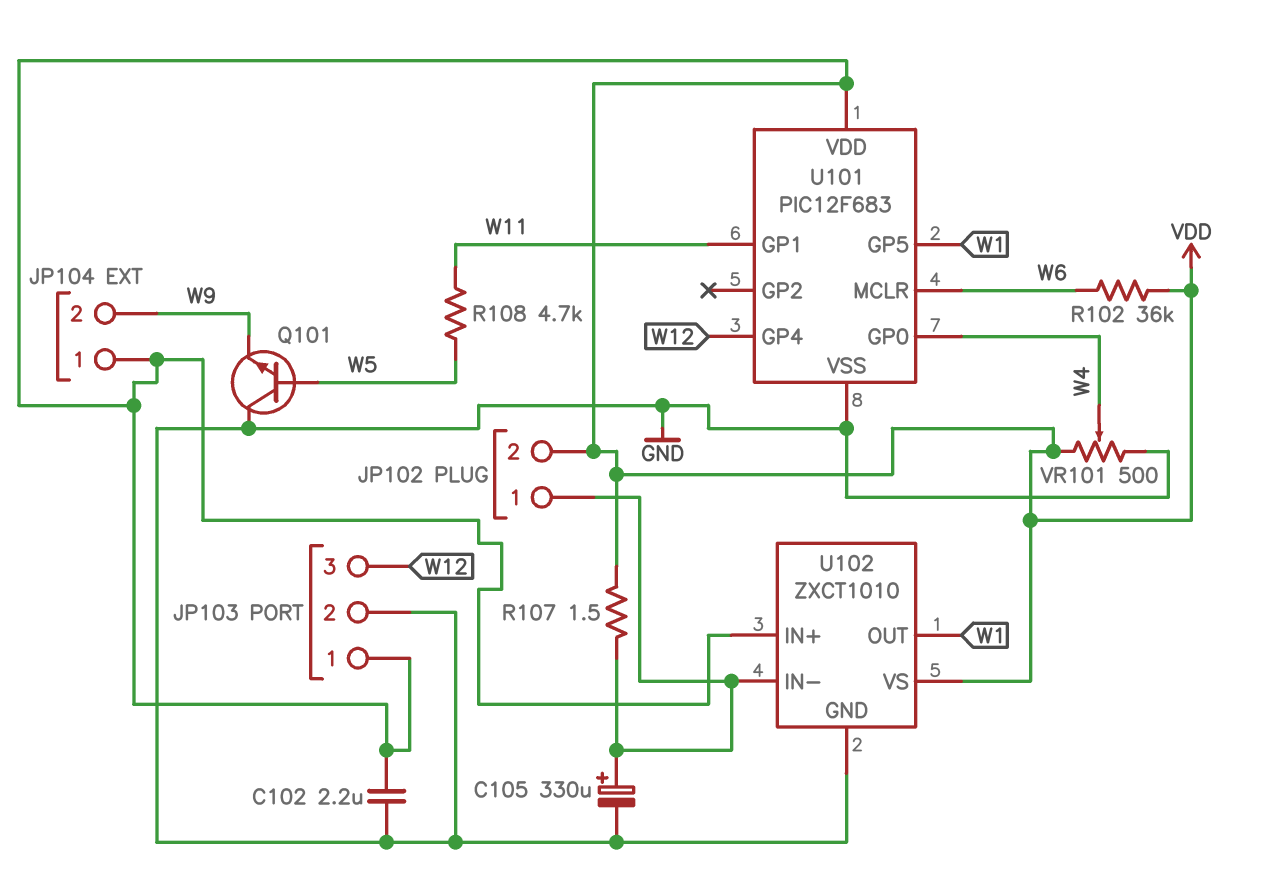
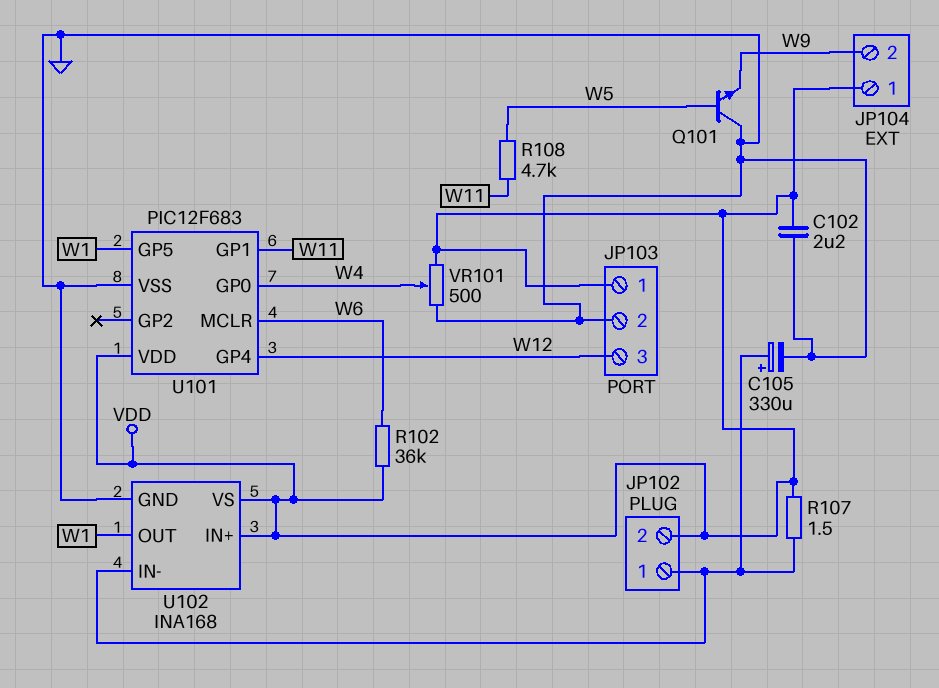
U102: ZXCT1010 -> INA168

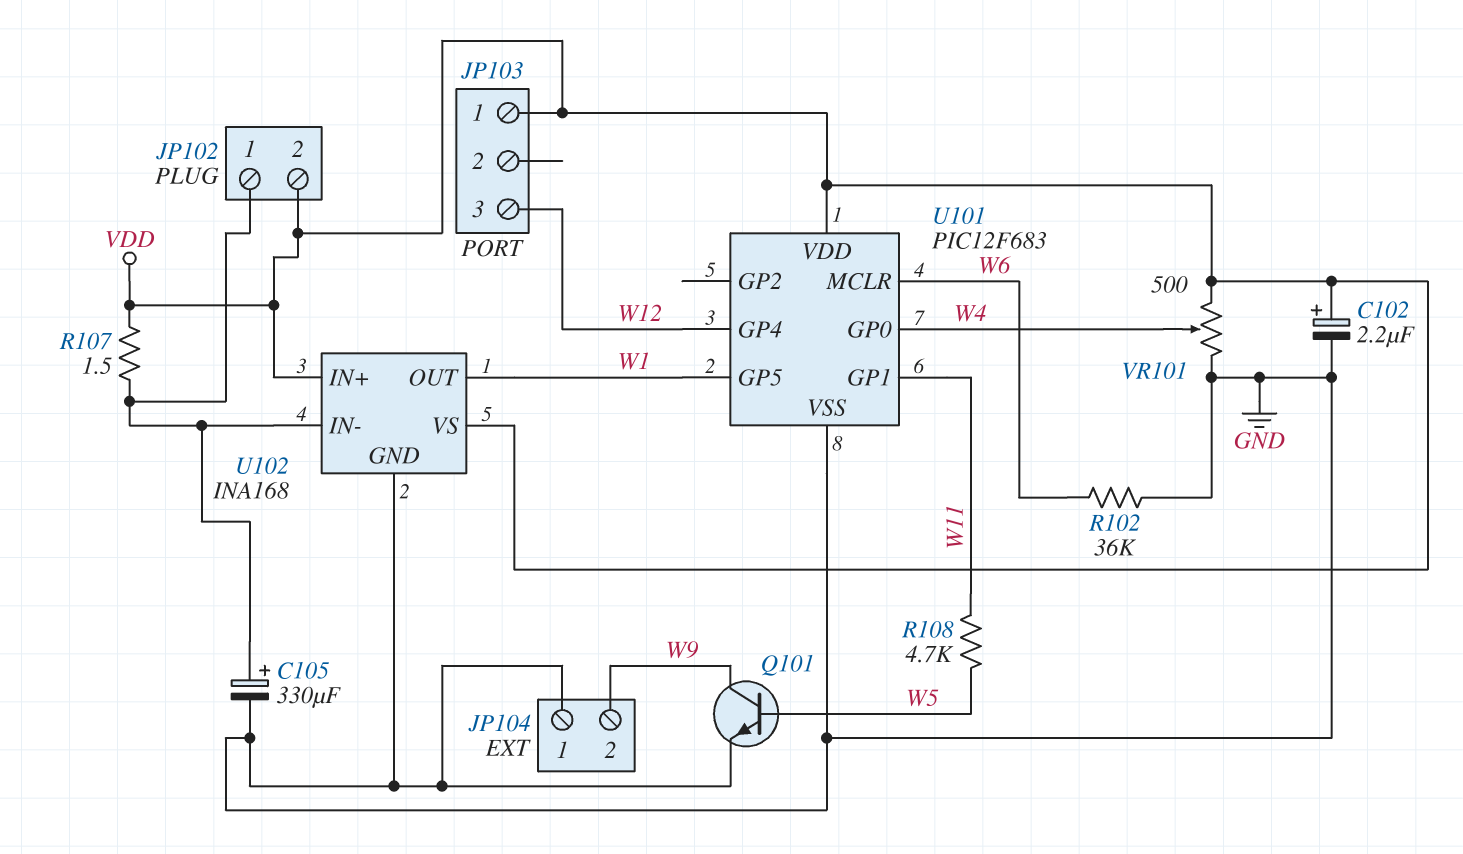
C102: 2.2uF (GND, VDD) -> 2.2uF (plus VDD, minus GND)
JP103 pin 2: GND -> none
JP104 pin 1: VDD -> GND
Q101: NPN (B W5, C GND, E W9) -> NPN (B W5, C W9, E GND)
R102: 36k (VDD, W6) -> 36k (GND, W6)

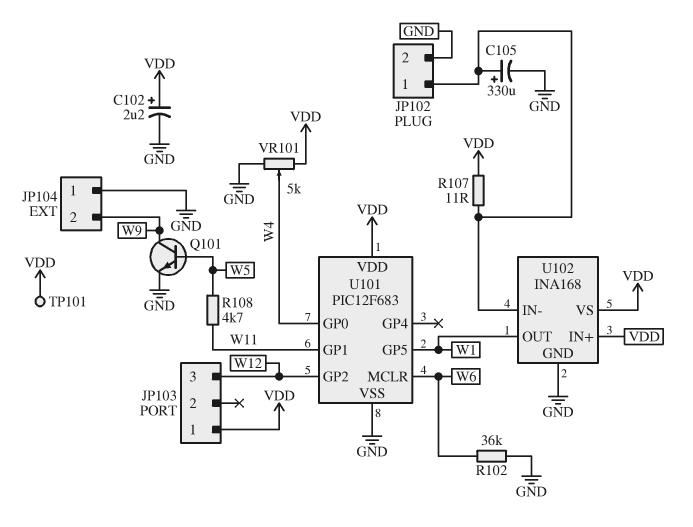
JP102 pin 2: VDD -> GND
R107: 1.5 (JP102/1, VDD) -> 11 (JP102/1, VDD)
TP101: none -> test point (VDD)
U101 pin GP2: none -> W12
U101 pin GP4: W12 -> none
VR101: 500 (GND, VDD, wiper W4) -> 5k (GND, VDD, wiper W4)

